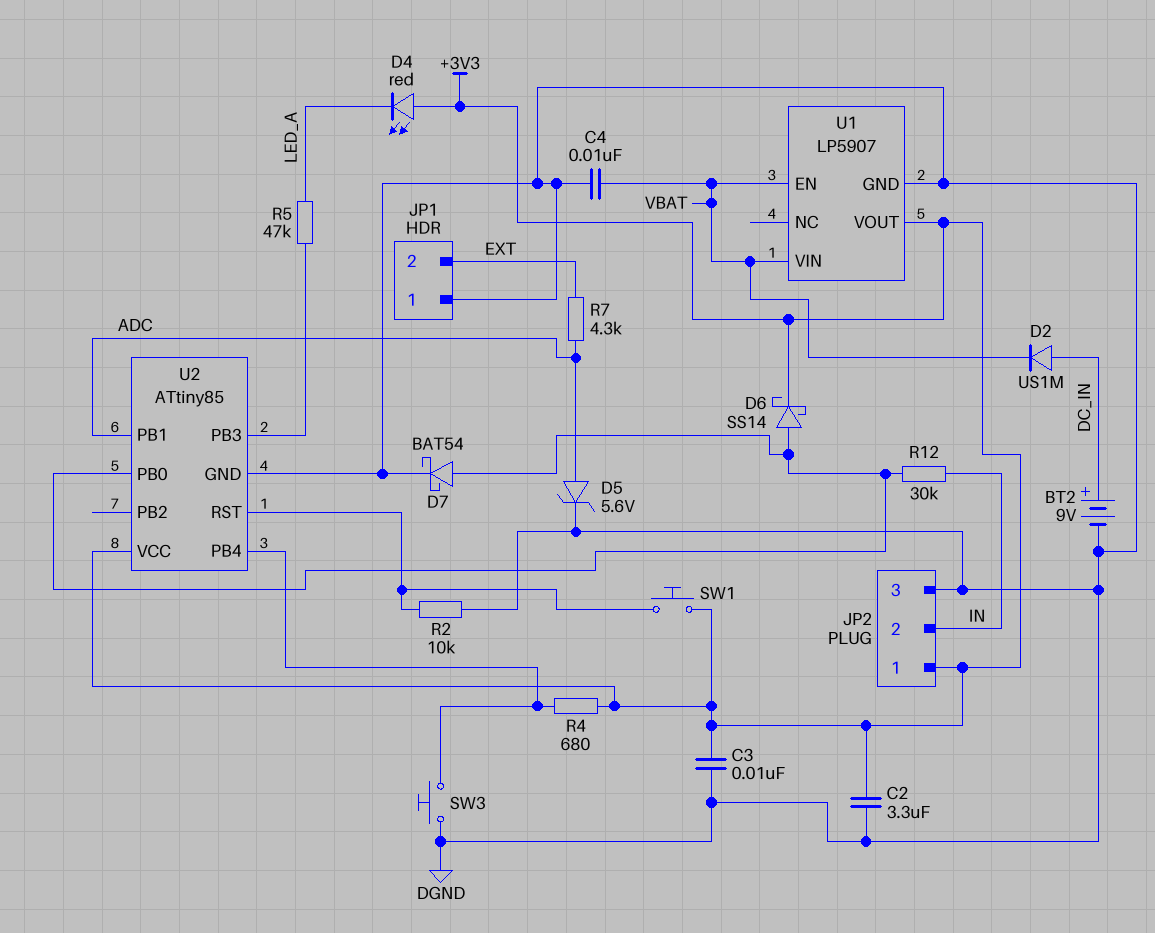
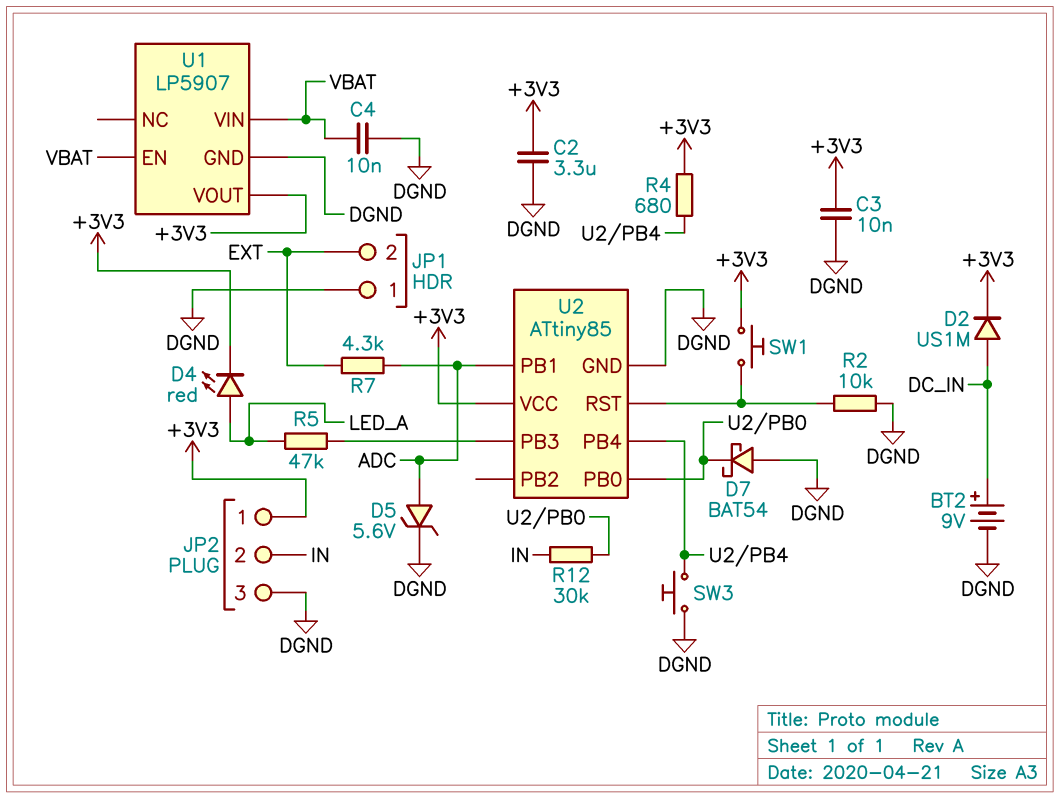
D2: diode US1M (A DC_IN, K VBAT) -> diode US1M (A DC_IN, K +3V3)
D4: LED red (A +3V3, K LED_A) -> LED red (A LED_A, K +3V3)
D6: schottky SS14 (A U2/PB0, K +3V3) -> none
D7: schottky BAT54 (A U2/PB0, K DGND) -> schottky BAT54 (A DGND, K U2/PB0)

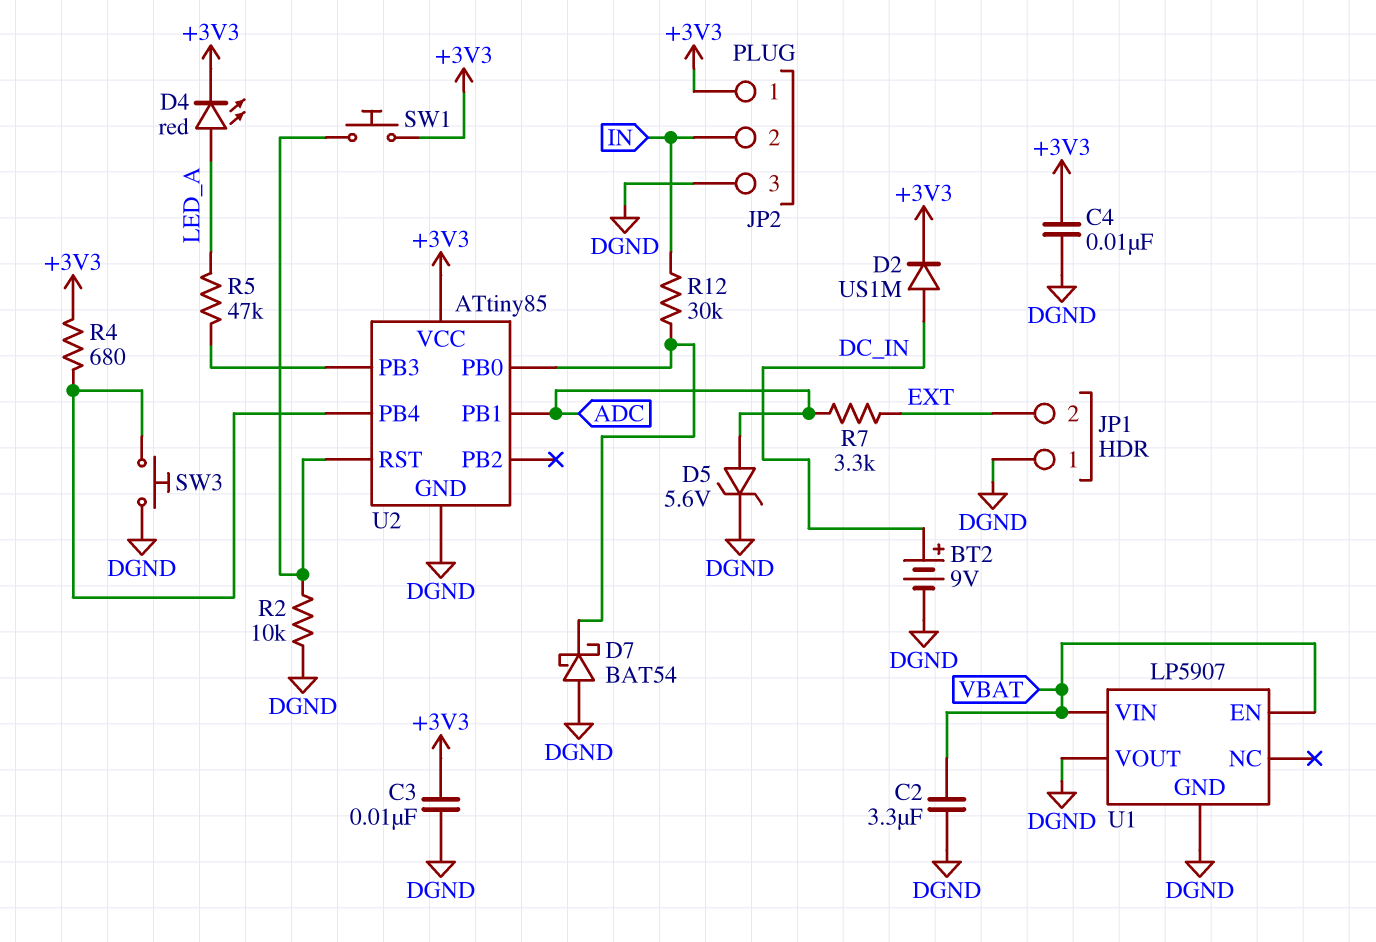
C2: 3.3uF (+3V3, DGND) -> 3.3uF (DGND, VBAT)
C4: 10nF (DGND, VBAT) -> 10nF (+3V3, DGND)
R7: 4.3k (ADC, EXT) -> 3.3k (ADC, EXT)
U1 pin VOUT: +3V3 -> DGND

